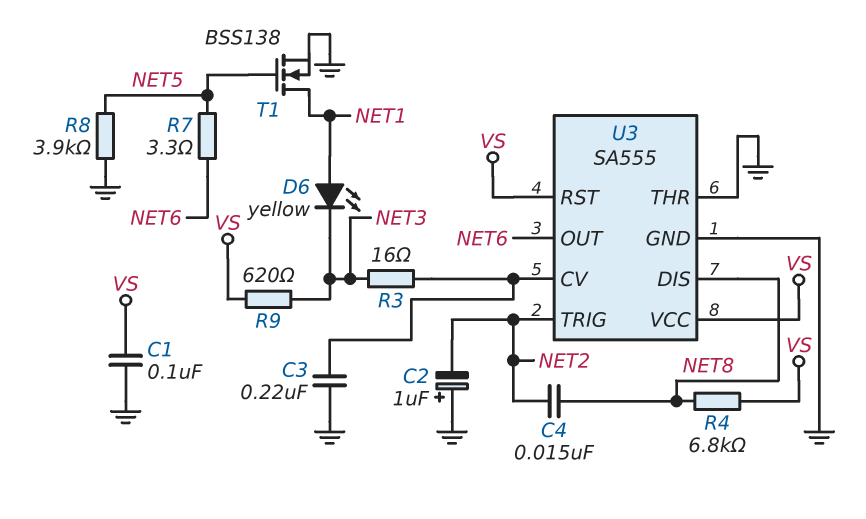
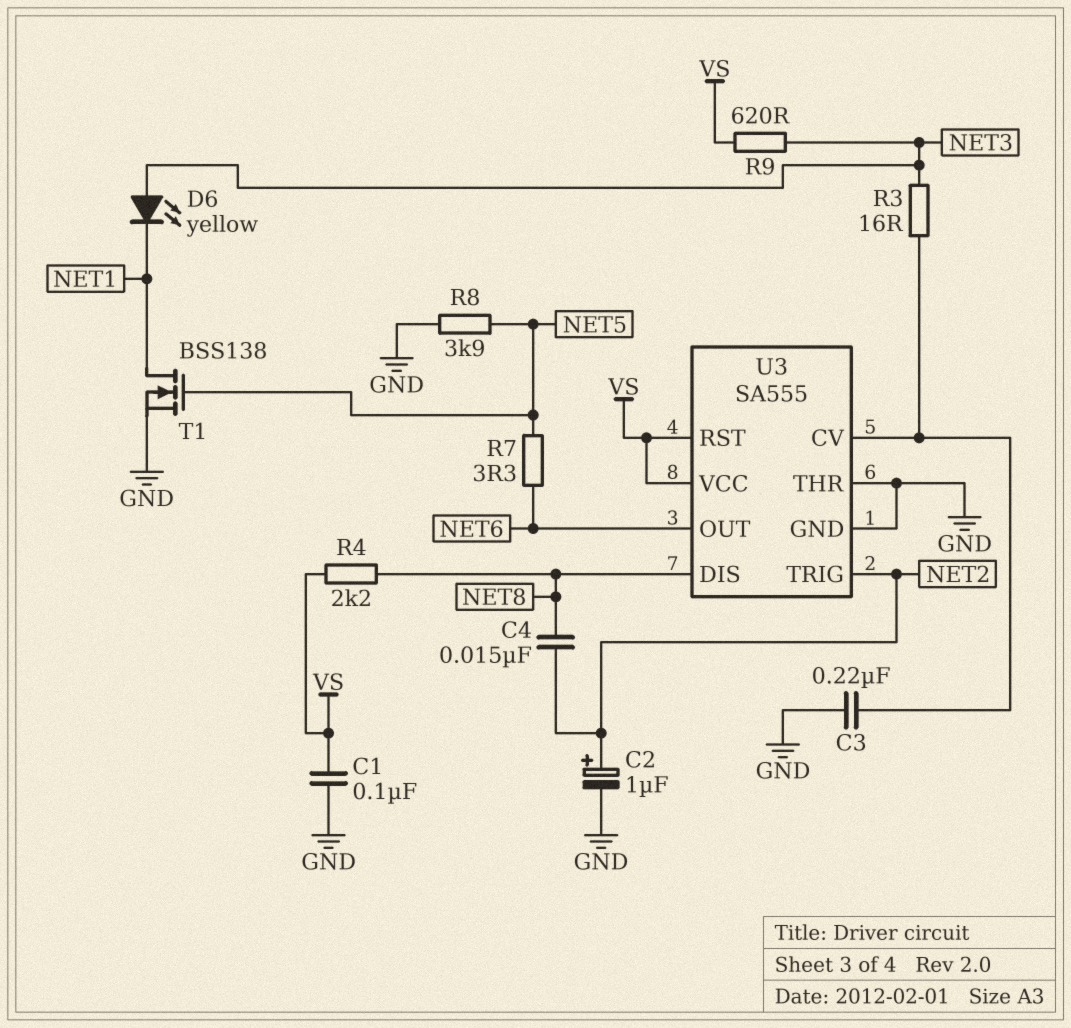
C2: 1uF (plus GND, minus NET2) -> 1uF (plus NET2, minus GND)
D6: LED yellow (A NET1, K NET3) -> LED yellow (A NET3, K NET1)
R4: 6.8k (NET8, VS) -> 2.2k (NET8, VS)

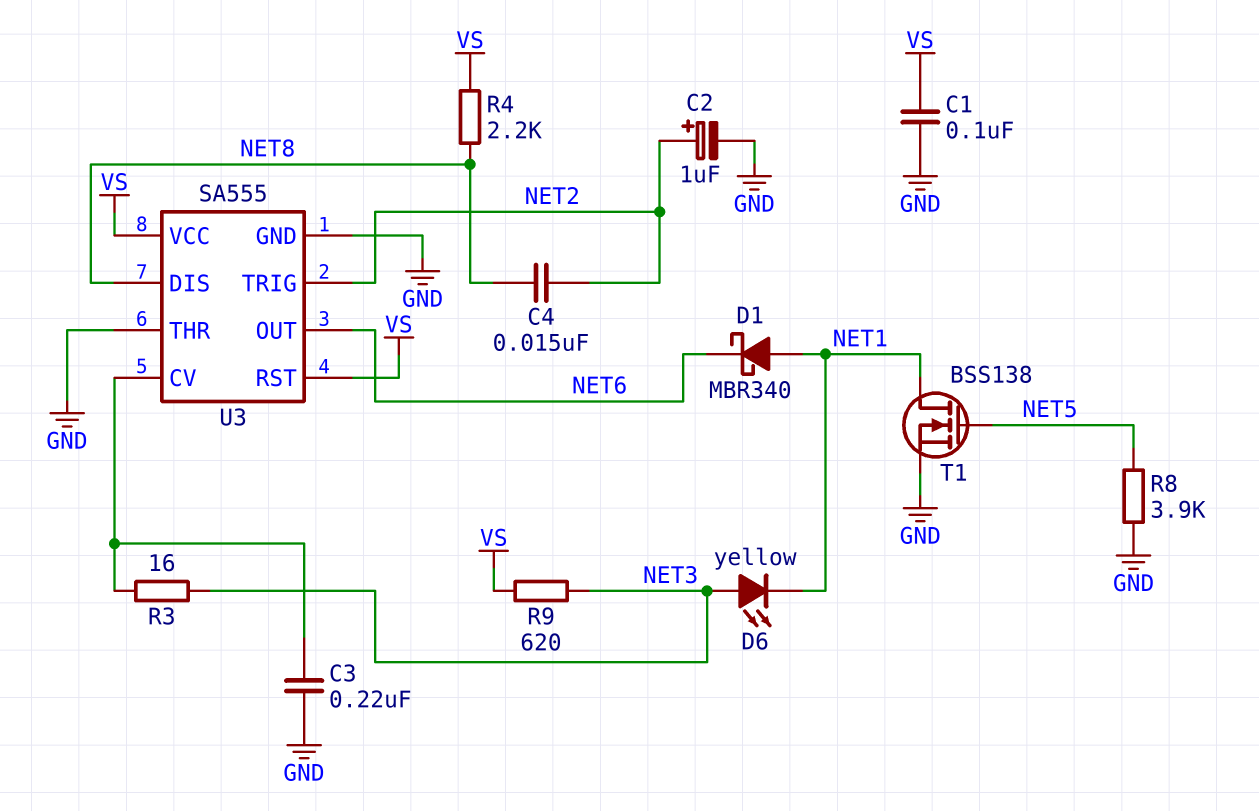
D1: none -> schottky MBR340 (A NET1, K NET6)
R7: 3.3 (NET5, NET6) -> none

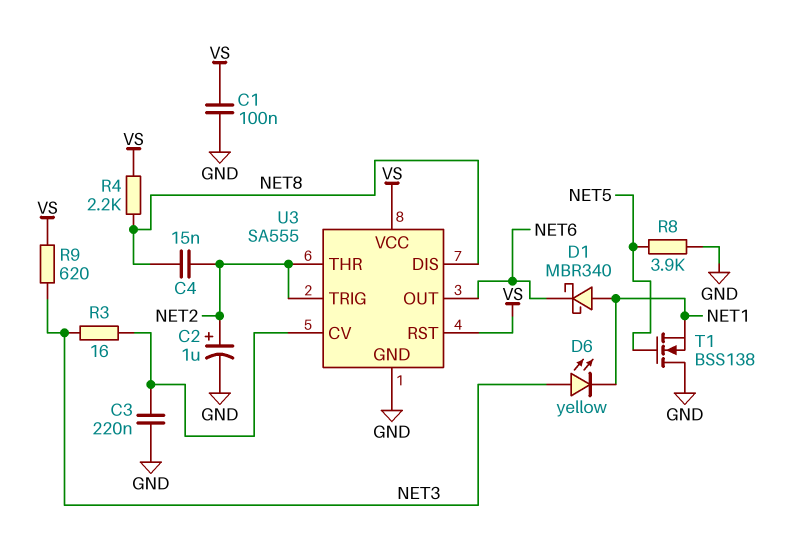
T1: NMOS BSS138 (G NET5, D NET1, S GND) -> NMOS BSS138 (G NET5, D GND, S NET1)
U3 pin THR: GND -> NET2

